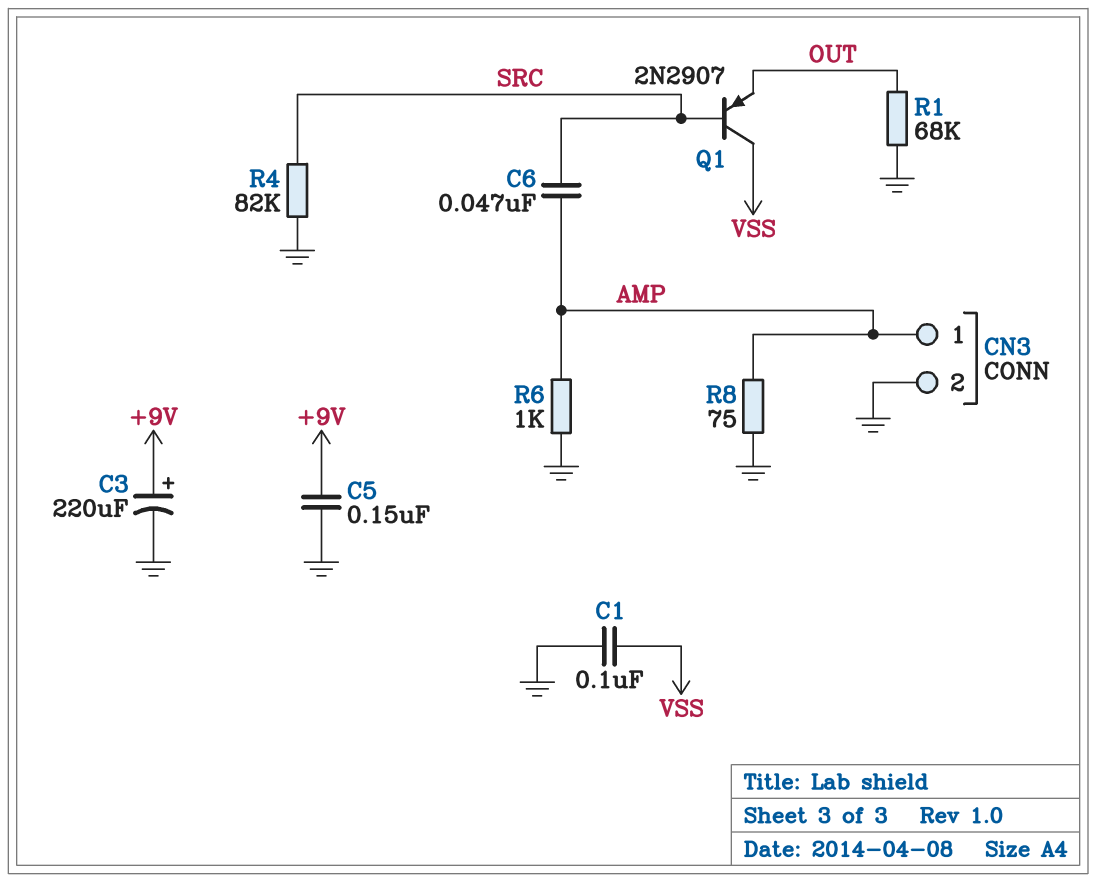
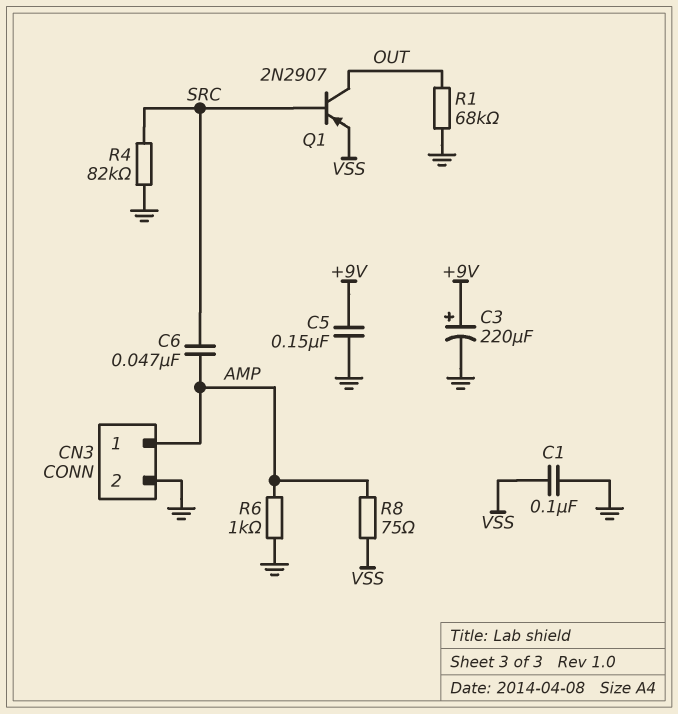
Q1: PNP 2N2907 (B SRC, C VSS, E OUT) -> PNP 2N2907 (B SRC, C OUT, E VSS)
R8: 75 (AMP, GND) -> 75 (AMP, VSS)

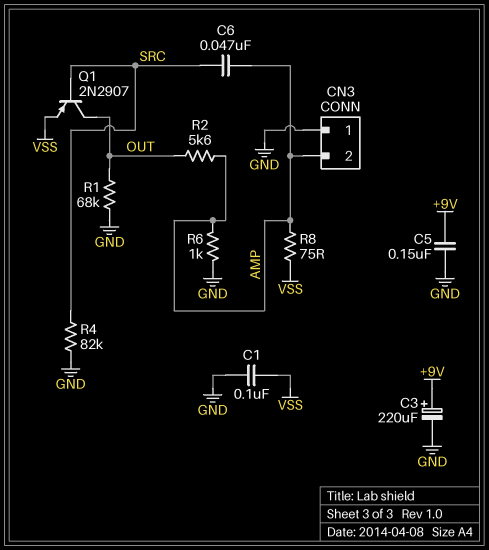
CN3 pin 1: AMP -> GND
CN3 pin 2: GND -> AMP
R2: none -> 5.6k (AMP, OUT)

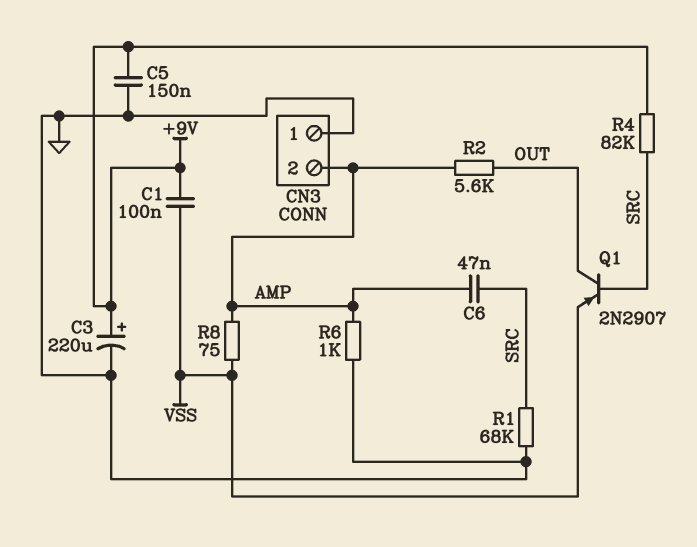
C1: 100nF (GND, VSS) -> 100nF (+9V, VSS)
R1: 68k (GND, OUT) -> 68k (GND, SRC)
R4: 82k (GND, SRC) -> 82k (+9V, SRC)

